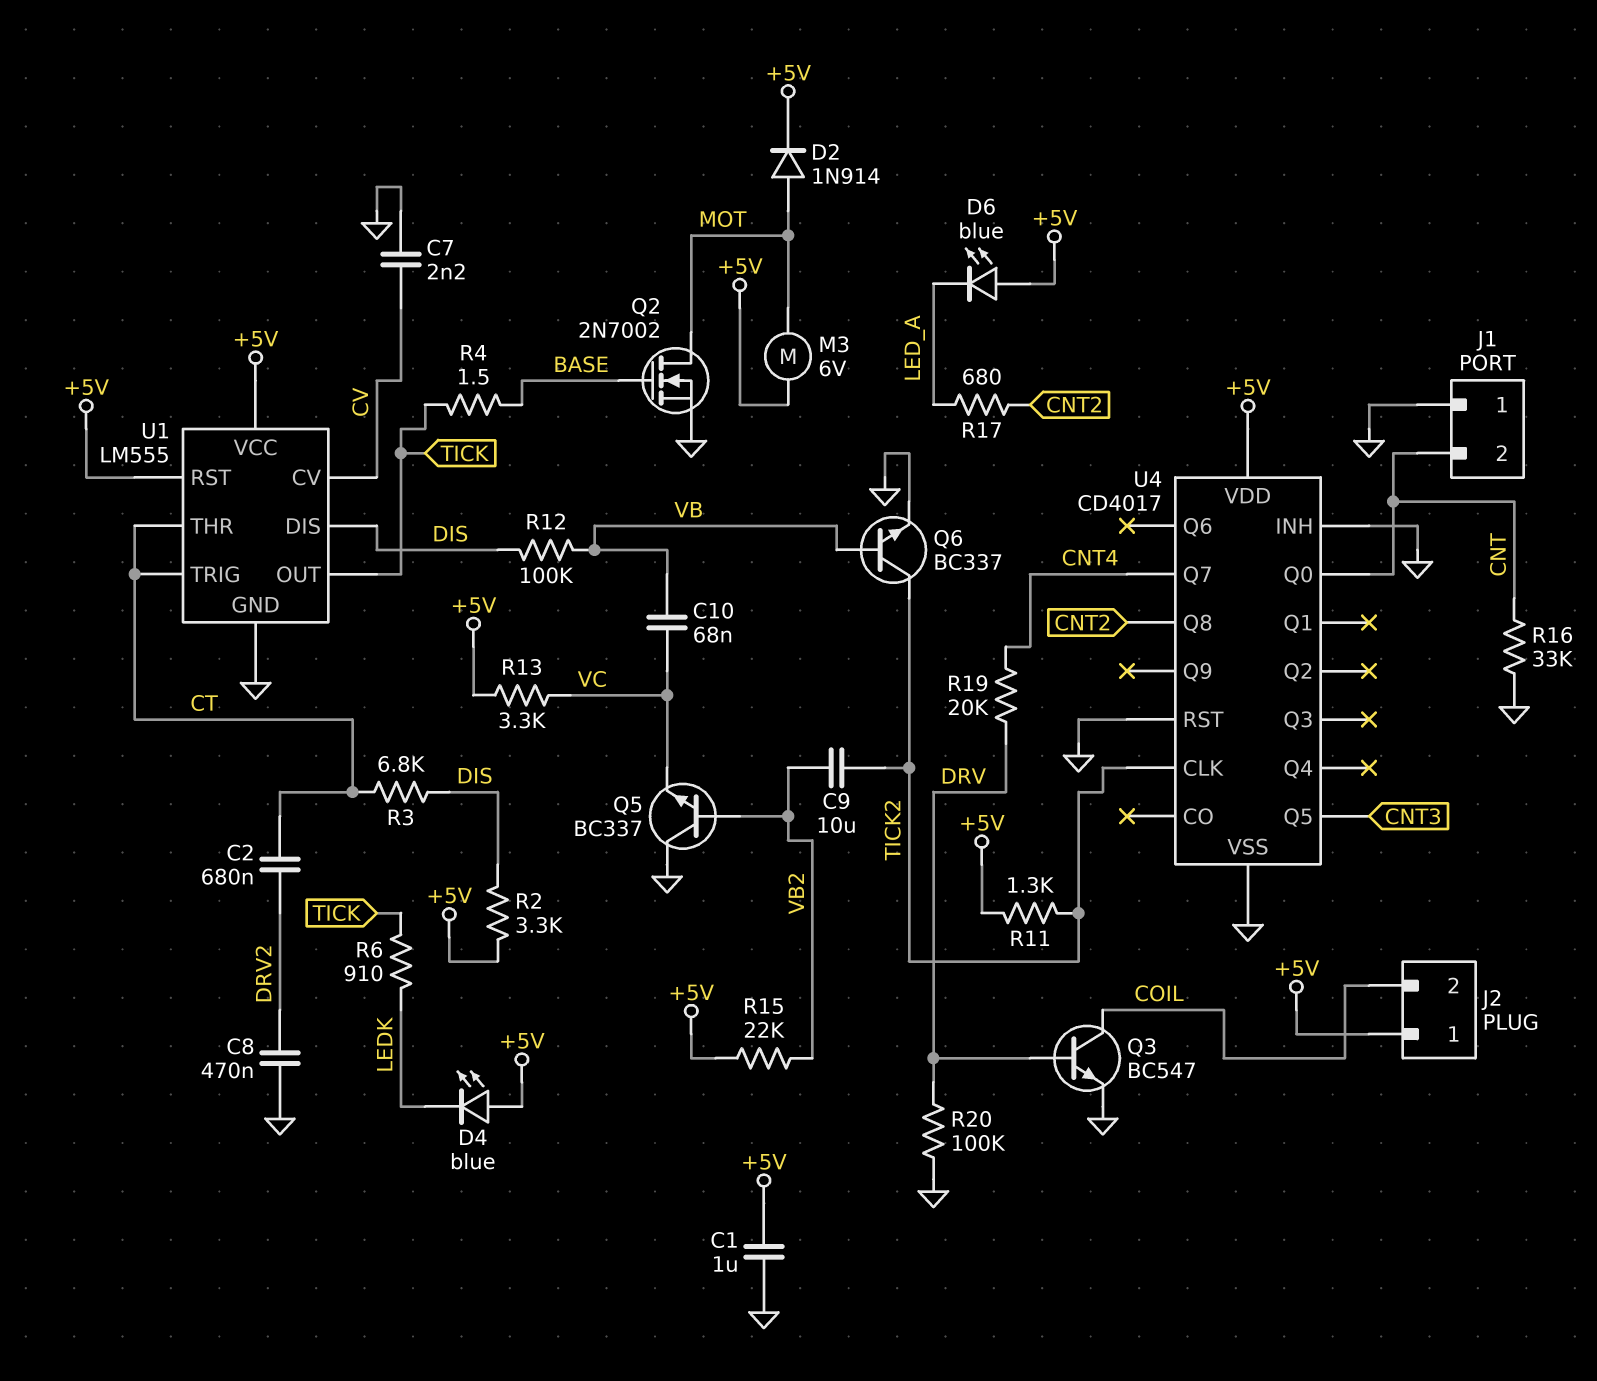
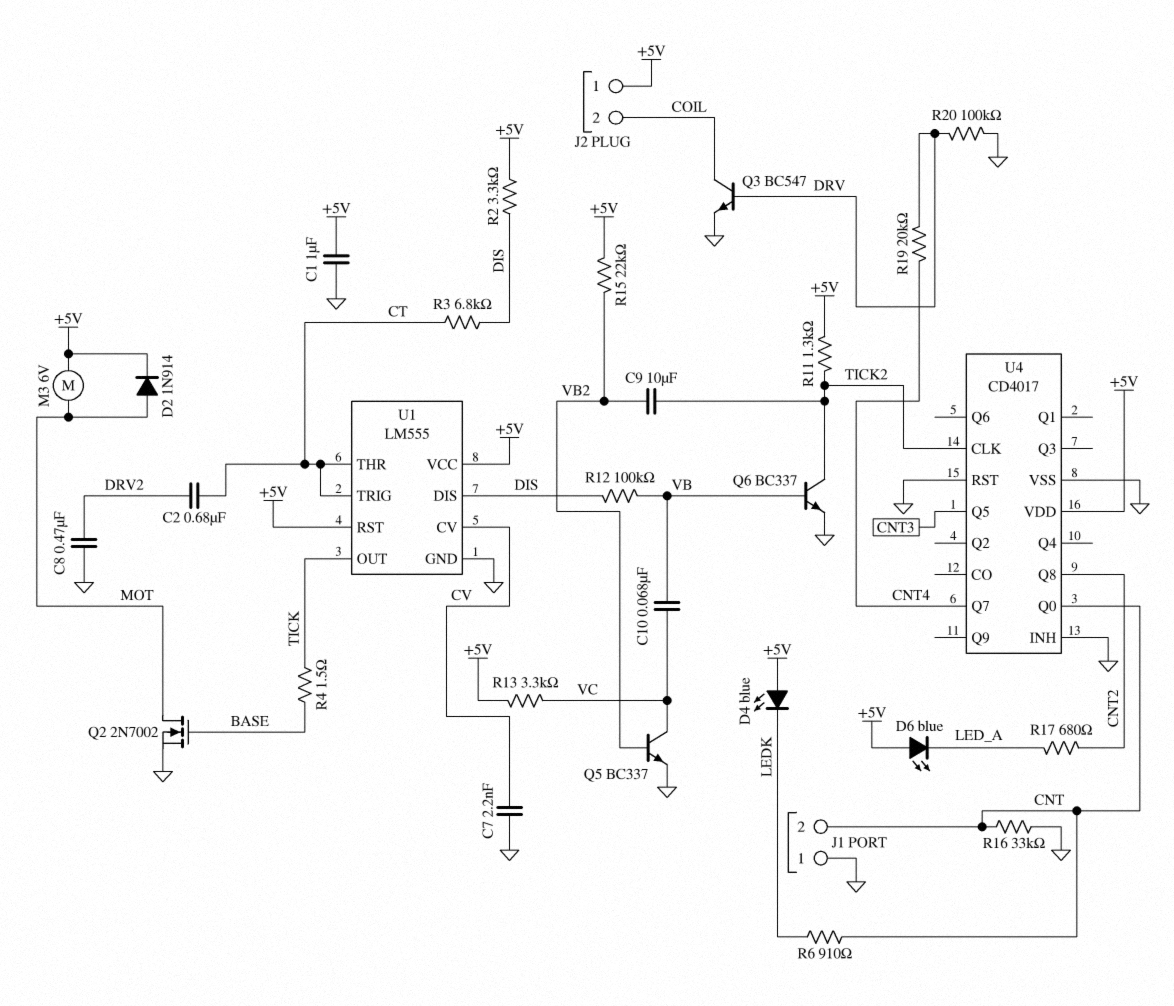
Q5: NPN BC337 (B VB2, C GND, E VC) -> NPN BC337 (B VB2, C VC, E GND)
R6: 910 (LEDK, TICK) -> 910 (CNT, LEDK)

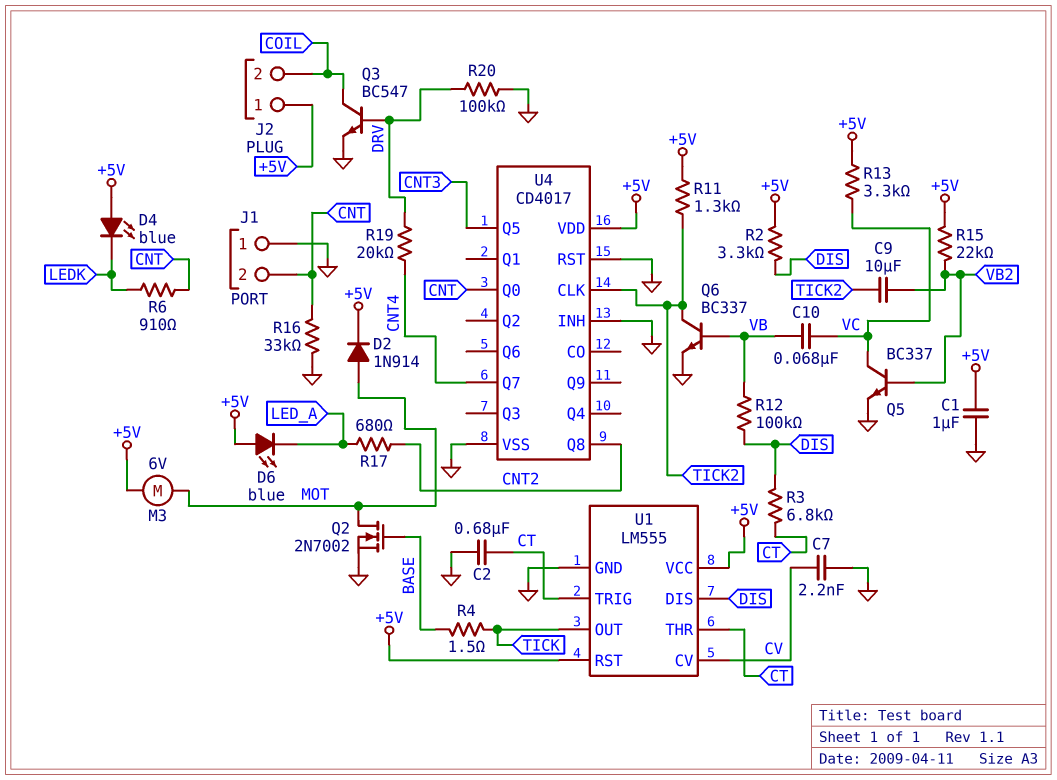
C2: 680nF (CT, DRV2) -> 680nF (CT, GND)
C8: 470nF (DRV2, GND) -> none

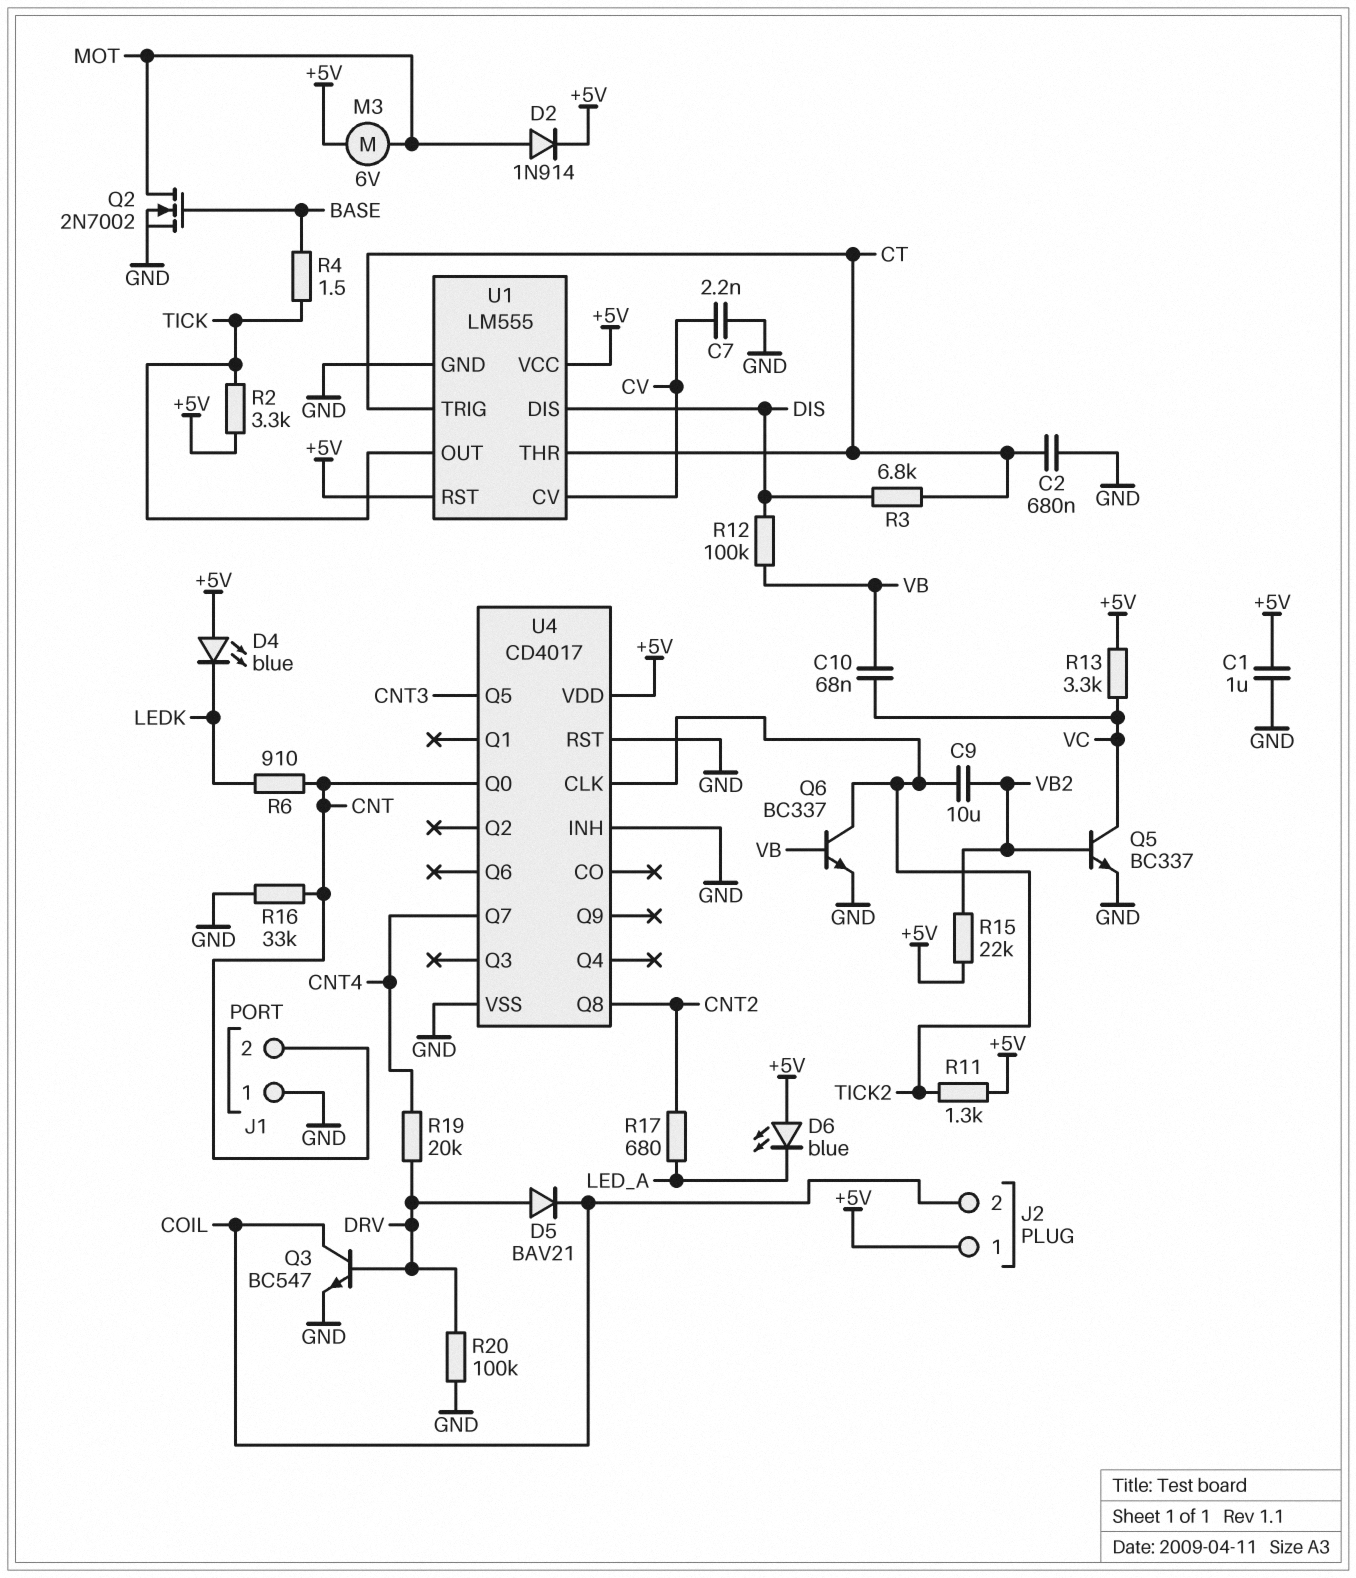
D5: none -> diode BAV21 (A DRV, K COIL)
R2: 3.3k (+5V, DIS) -> 3.3k (+5V, TICK)

